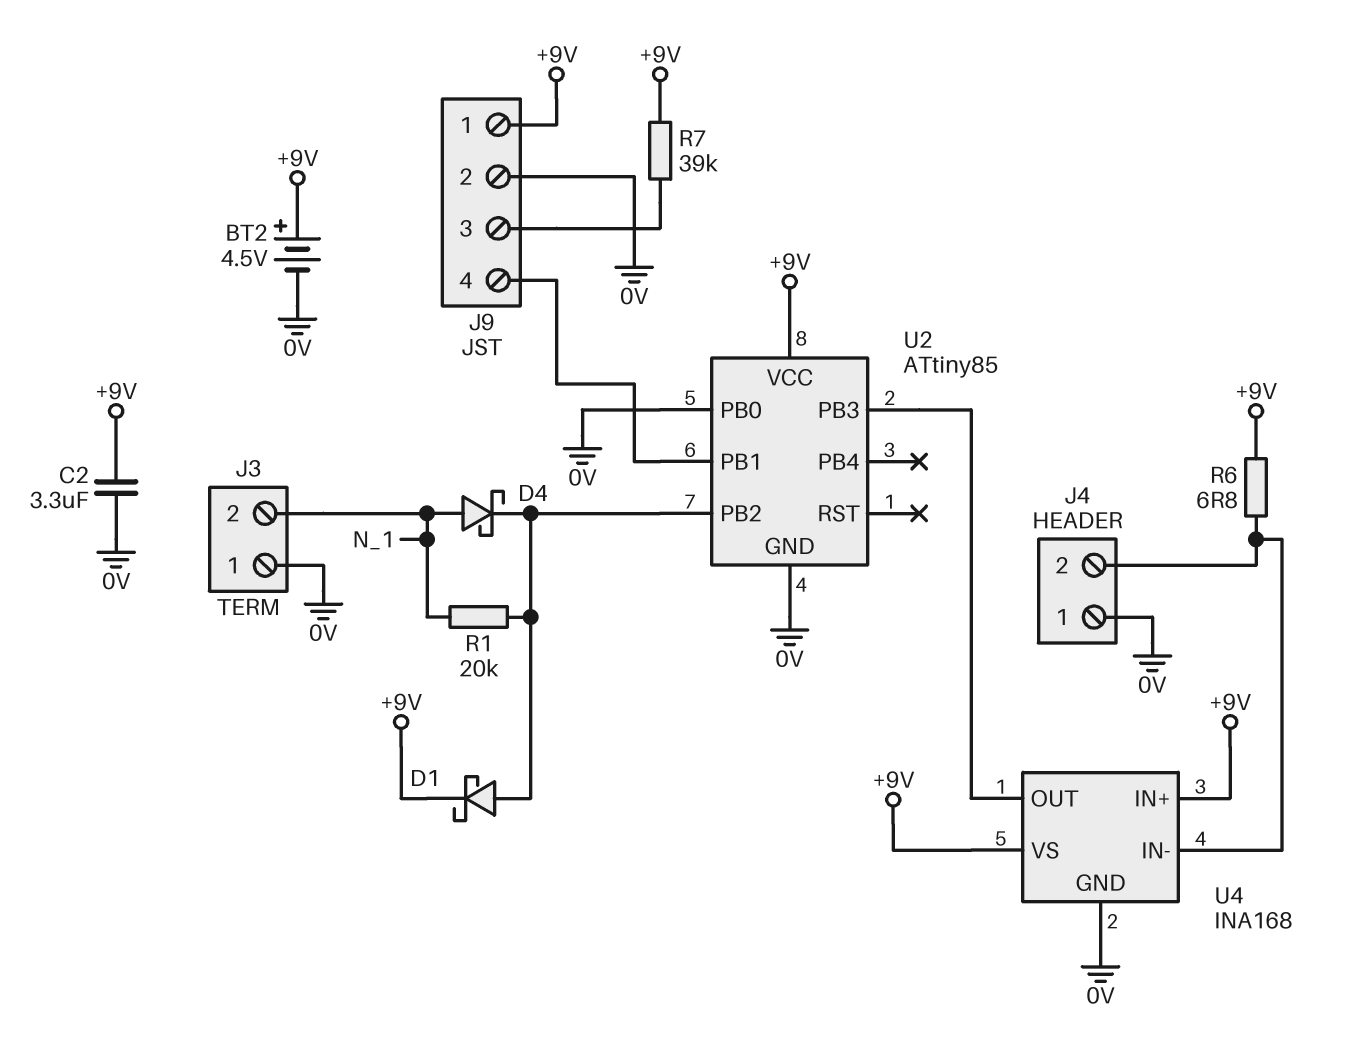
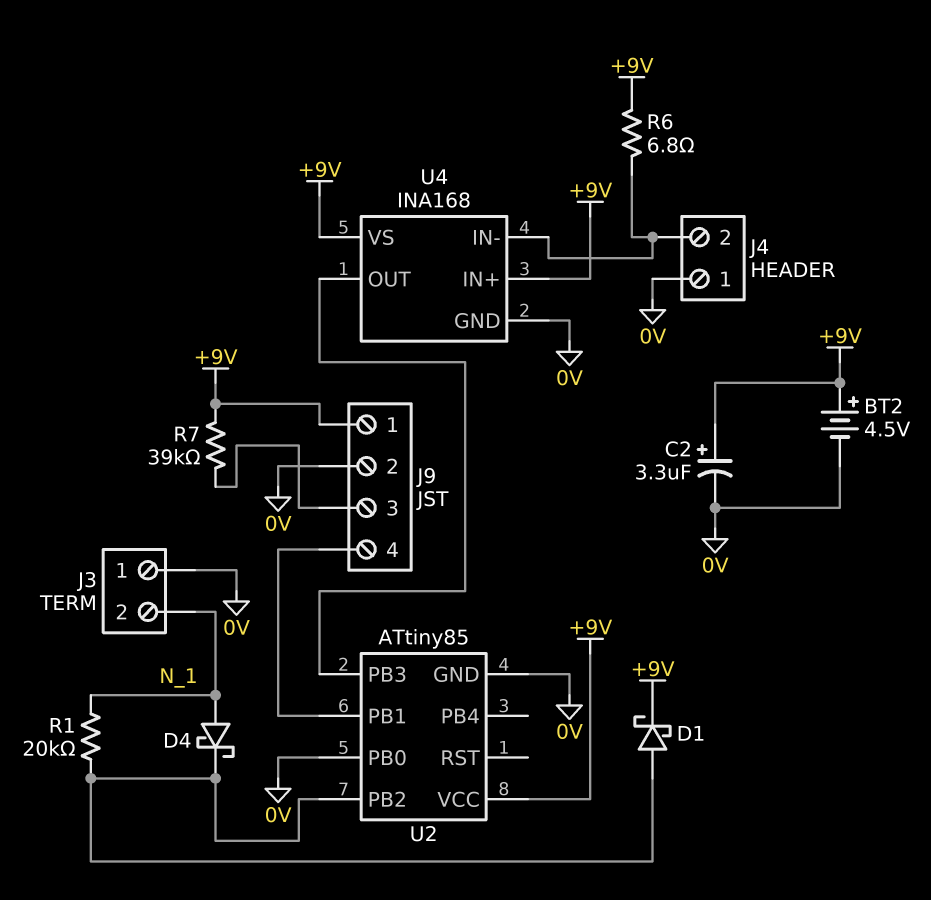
C2: 3.3uF (+9V, 0V) -> 3.3uF (plus +9V, minus 0V)

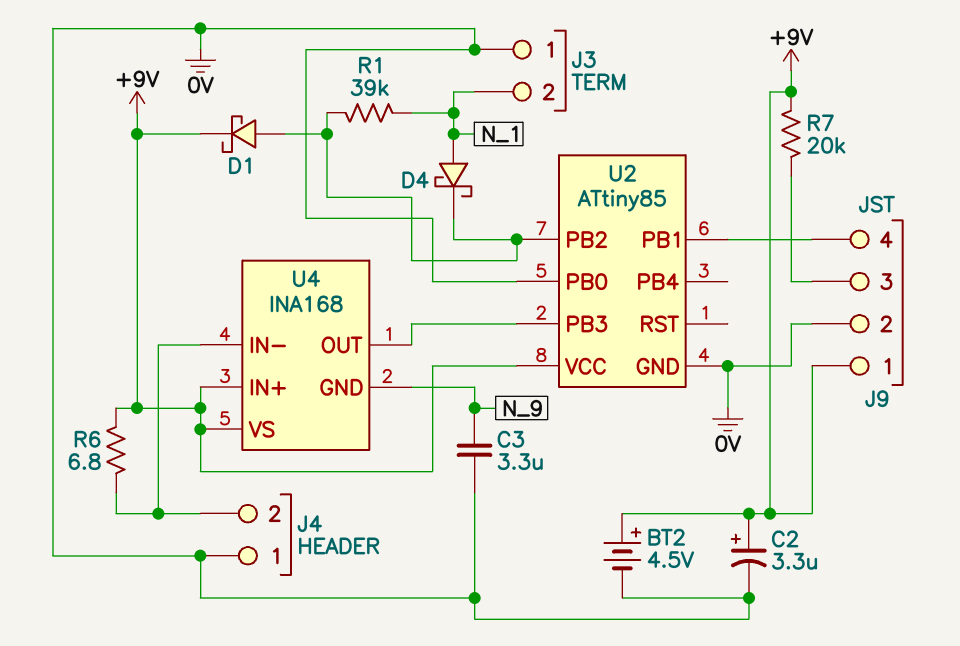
C3: none -> 3.3uF (0V, N_9)
R1: 20k (N_1, U2/PB2) -> 39k (N_1, U2/PB2)
R7: 39k (+9V, J9/3) -> 20k (+9V, J9/3)
U4 pin GND: 0V -> N_9

